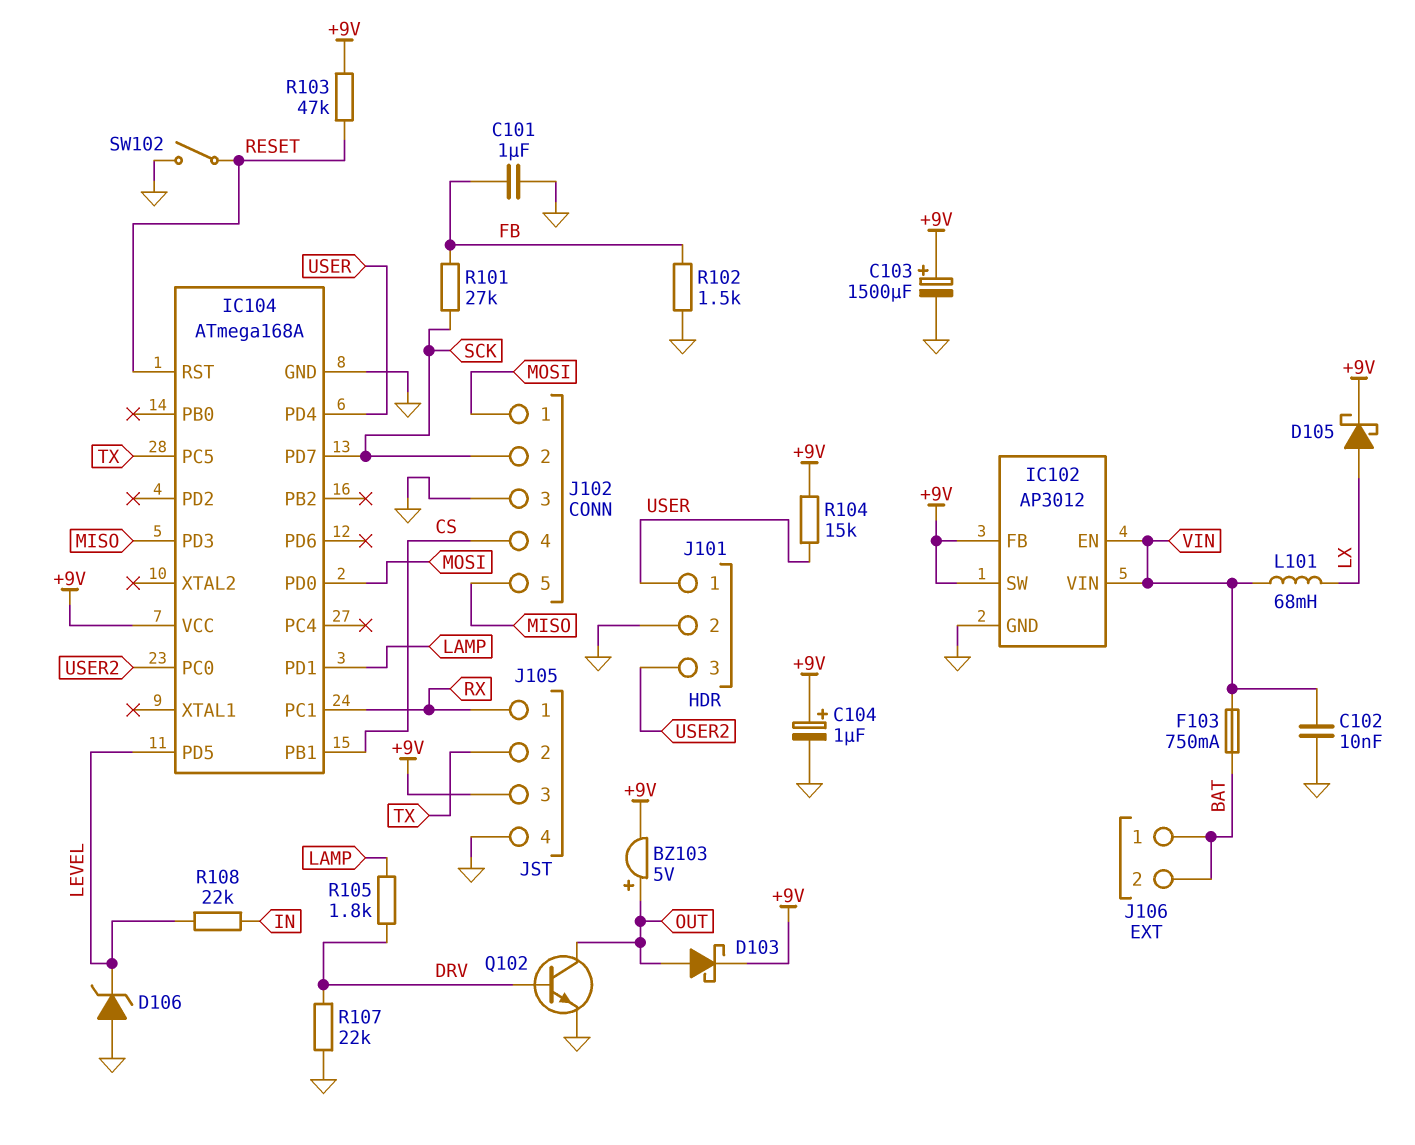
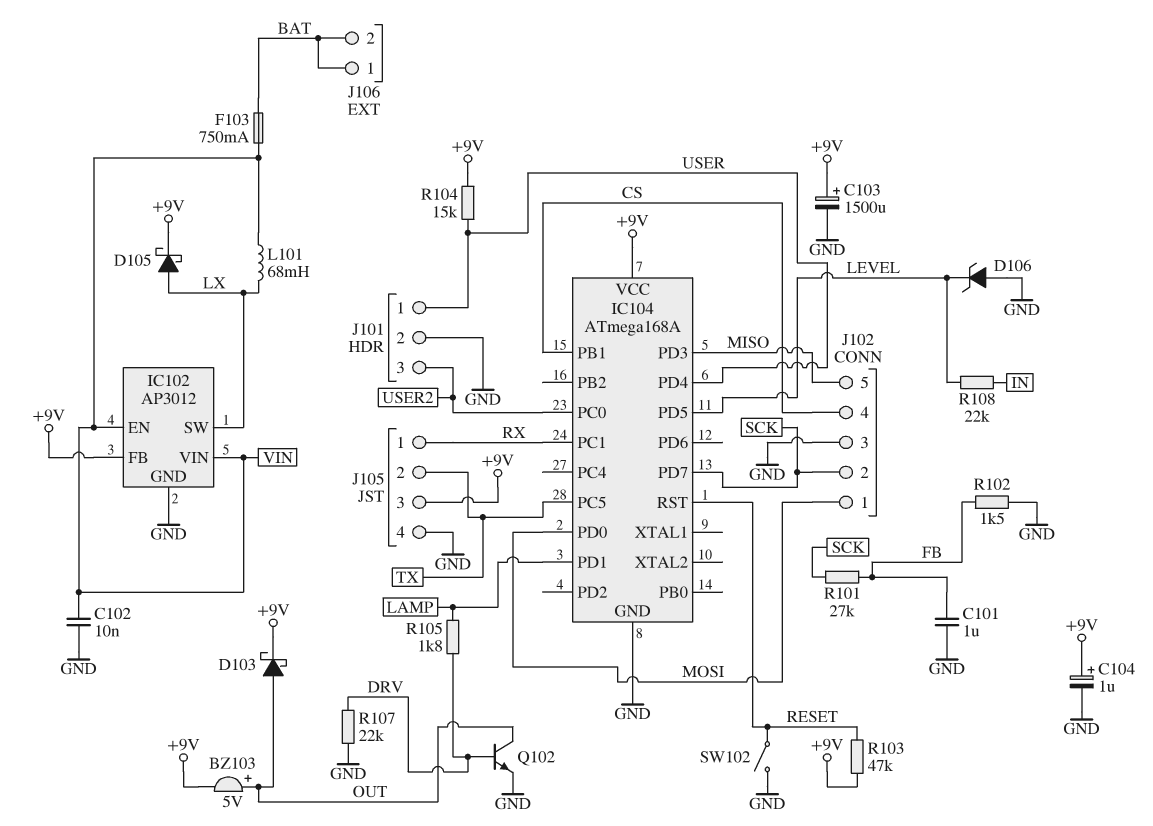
IC102 pin SW: +9V -> LX

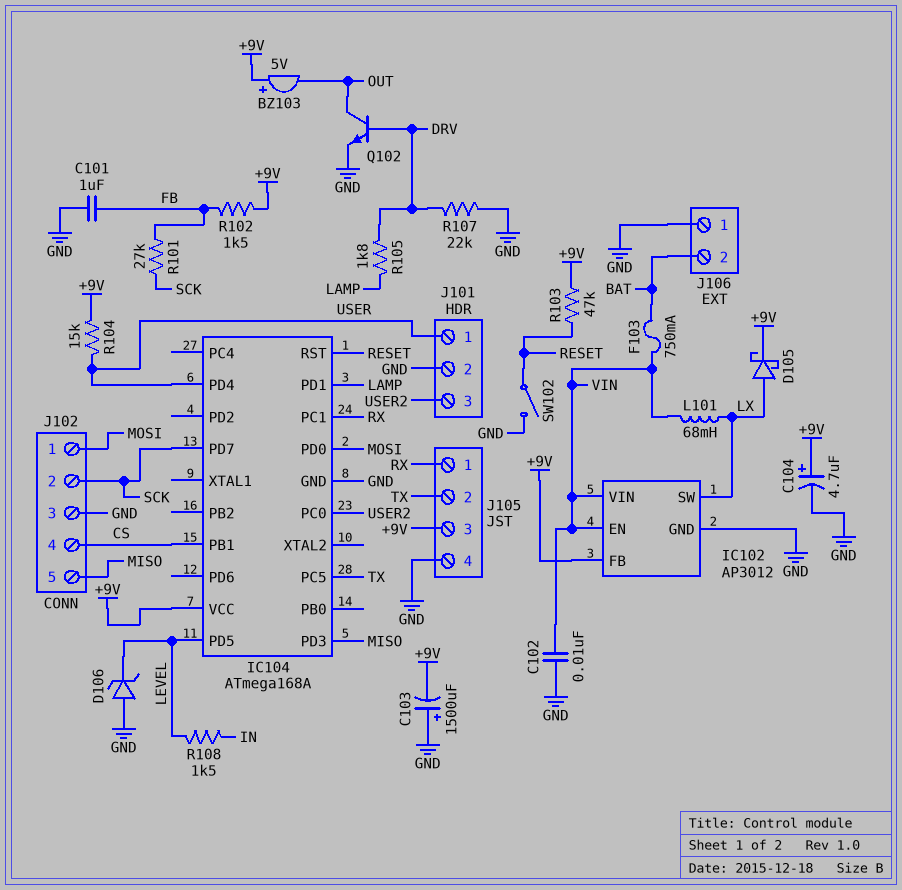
BZ103: buzzer 5V (plus OUT, minus +9V) -> buzzer 5V (plus +9V, minus OUT)
C103: 1500uF (plus +9V, minus GND) -> 1500uF (plus GND, minus +9V)
C104: 1uF (plus +9V, minus GND) -> 4.7uF (plus +9V, minus GND)
D103: schottky (A OUT, K +9V) -> none
J106 pin 1: BAT -> GND
R102: 1.5k (FB, GND) -> 1.5k (+9V, FB)
R108: 22k (IN, LEVEL) -> 1.5k (IN, LEVEL)

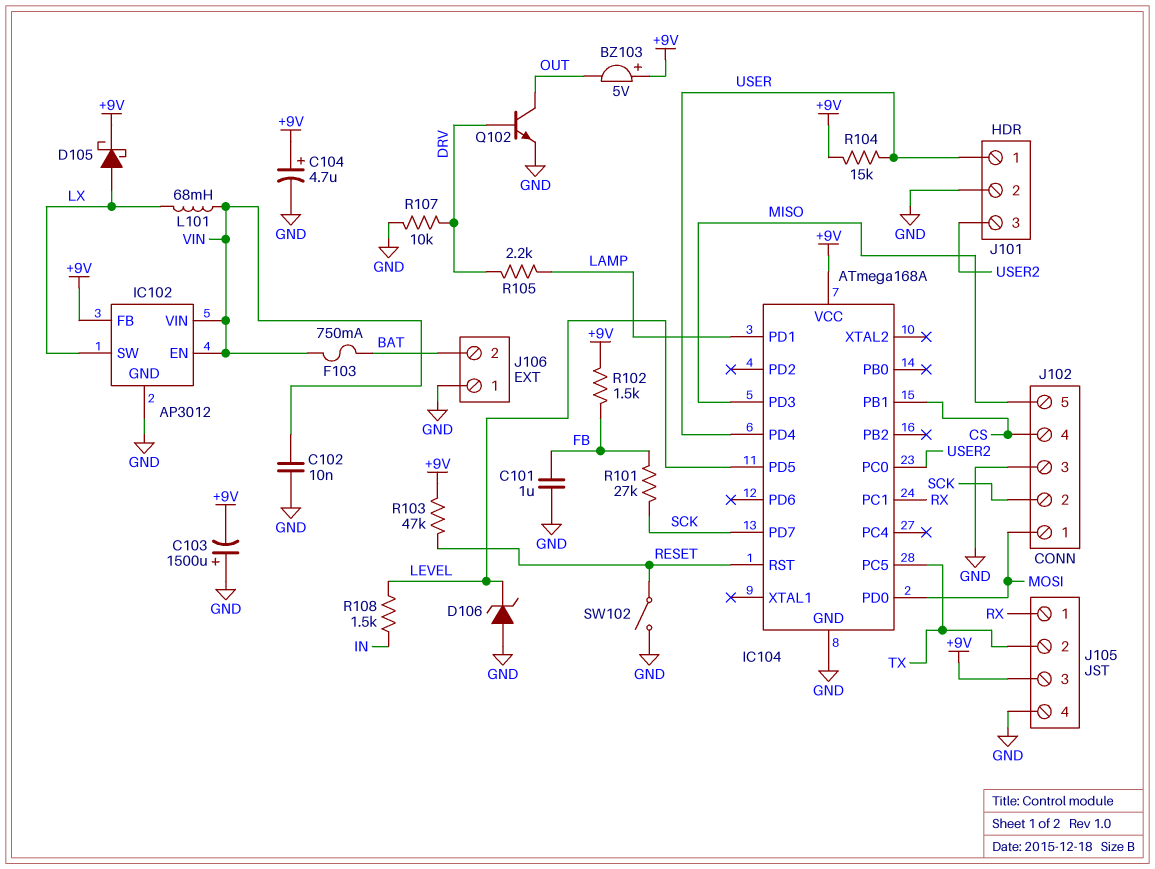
R105: 1.8k (DRV, LAMP) -> 2.2k (DRV, LAMP)
R107: 22k (DRV, GND) -> 10k (DRV, GND)

